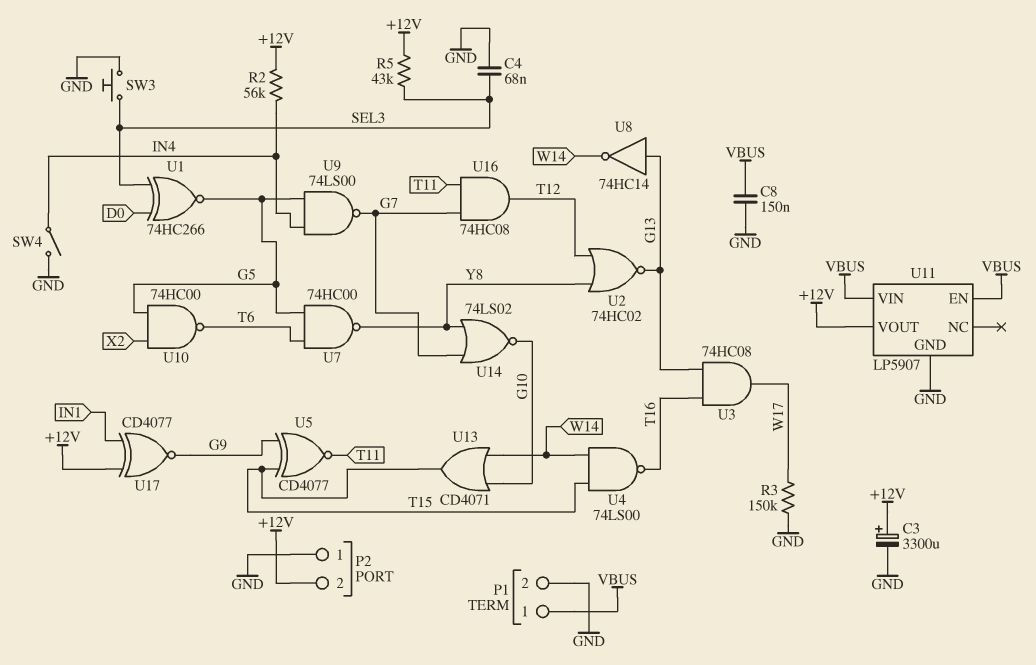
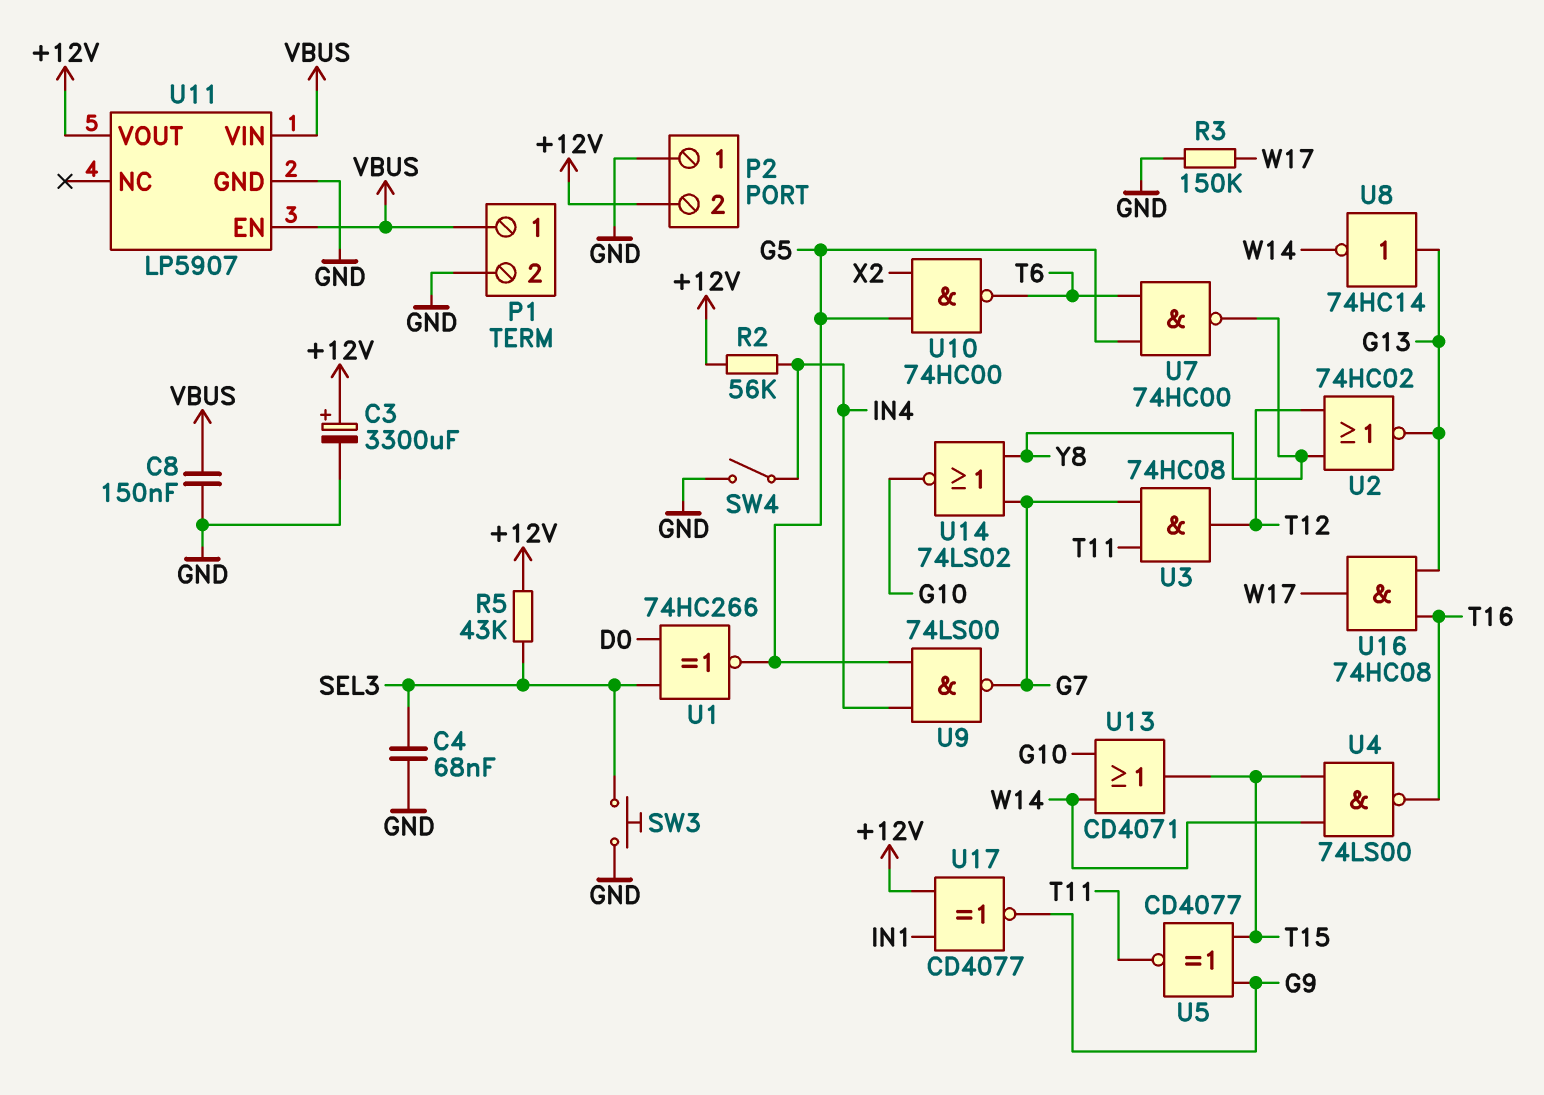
U3: AND 74HC08 (in G13, in T16, out W17) -> AND 74HC08 (in G7, in T11, out T12)
U16: AND 74HC08 (in G7, in T11, out T12) -> AND 74HC08 (in G13, in T16, out W17)

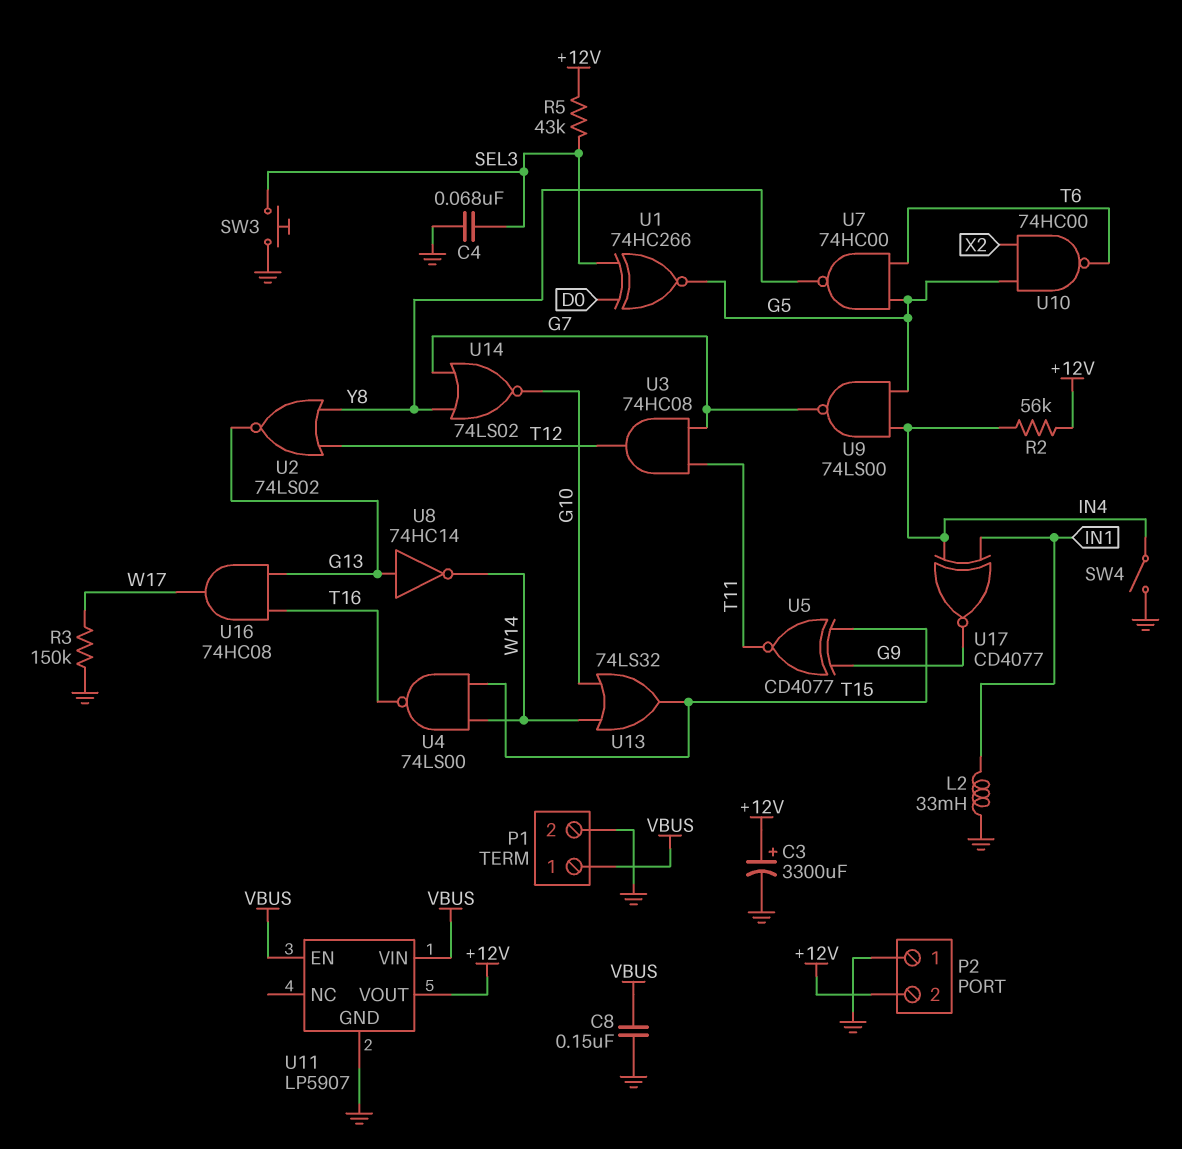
L2: none -> 33mH (GND, IN1)
U2: NOR 74HC02 (in T12, in Y8, out G13) -> NOR 74LS02 (in T12, in Y8, out G13)
U13: OR CD4071 (in G10, in W14, out T15) -> OR 74LS32 (in G10, in W14, out T15)
U17: XNOR CD4077 (in +12V, in IN1, out G9) -> XNOR CD4077 (in IN1, in IN4, out G9)

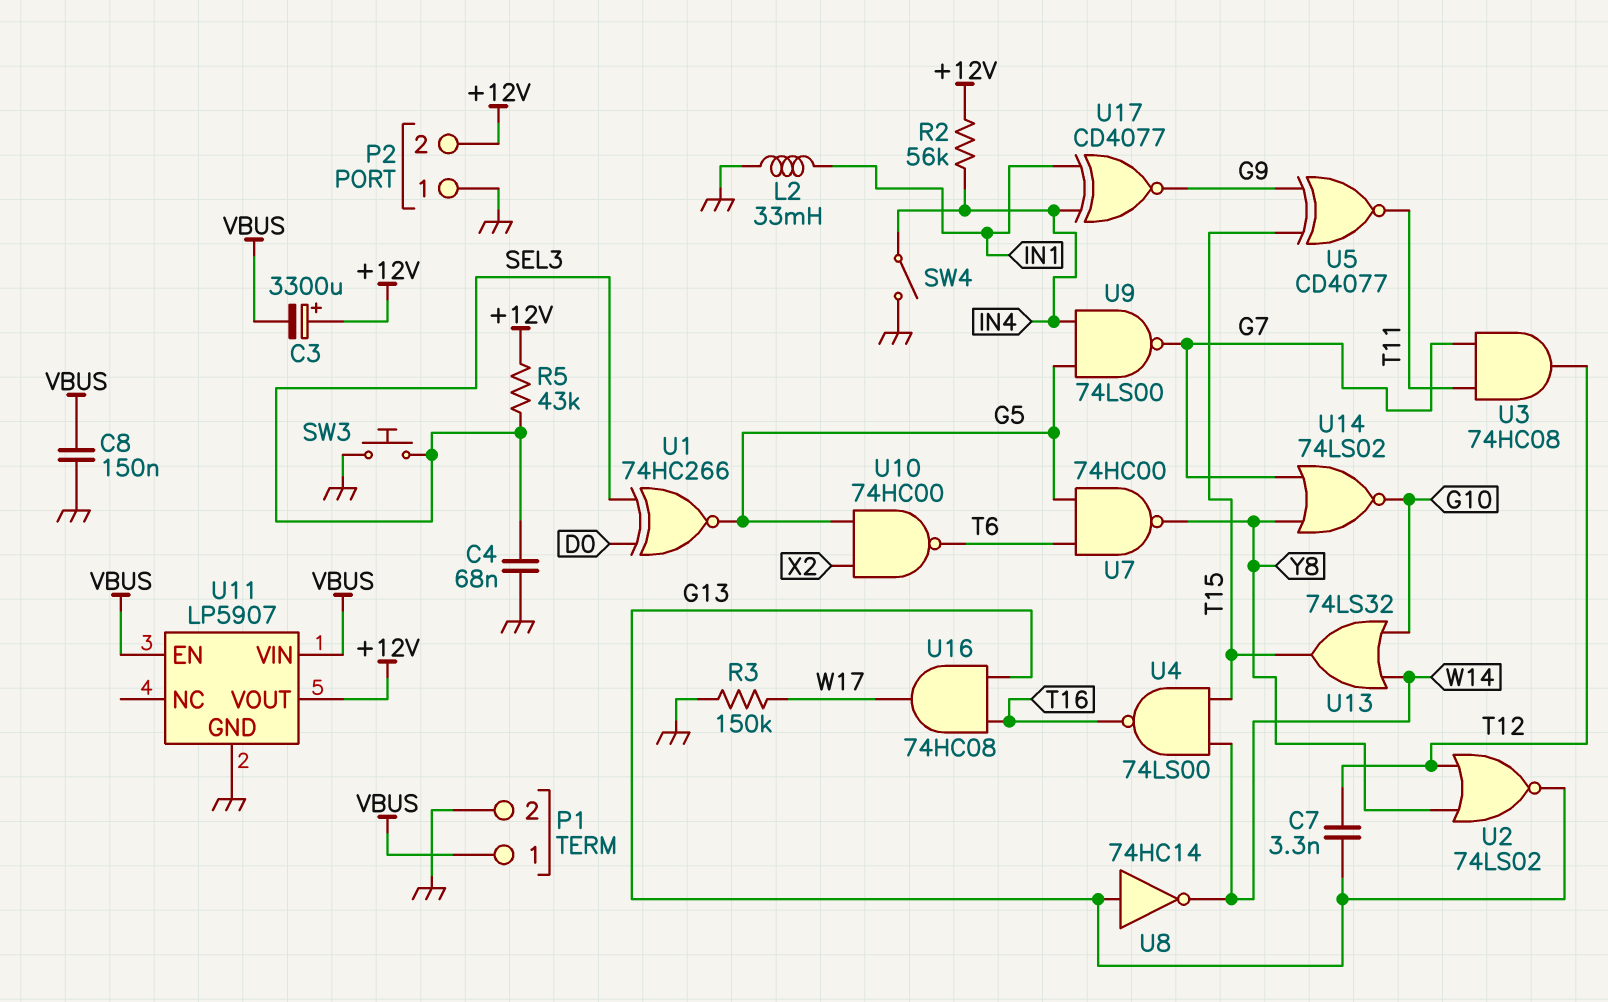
C3: 3300uF (plus +12V, minus GND) -> 3300uF (plus +12V, minus VBUS)
C7: none -> 3.3nF (G13, T12)

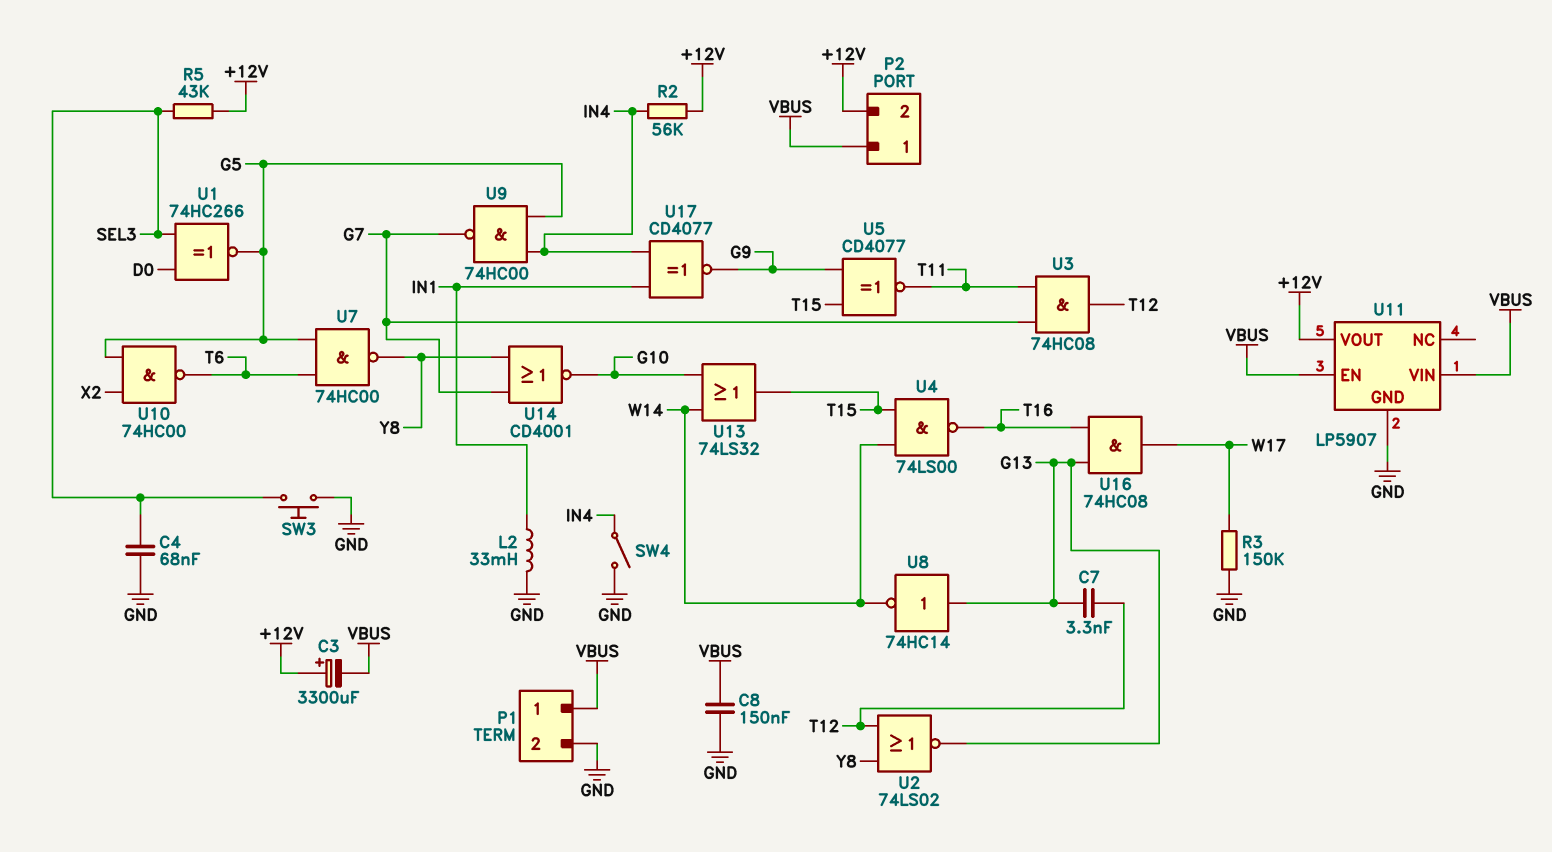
P2 pin 1: GND -> VBUS
U9: NAND 74LS00 (in G5, in IN4, out G7) -> NAND 74HC00 (in G5, in IN4, out G7)
U14: NOR 74LS02 (in G7, in Y8, out G10) -> NOR CD4001 (in G7, in Y8, out G10)

